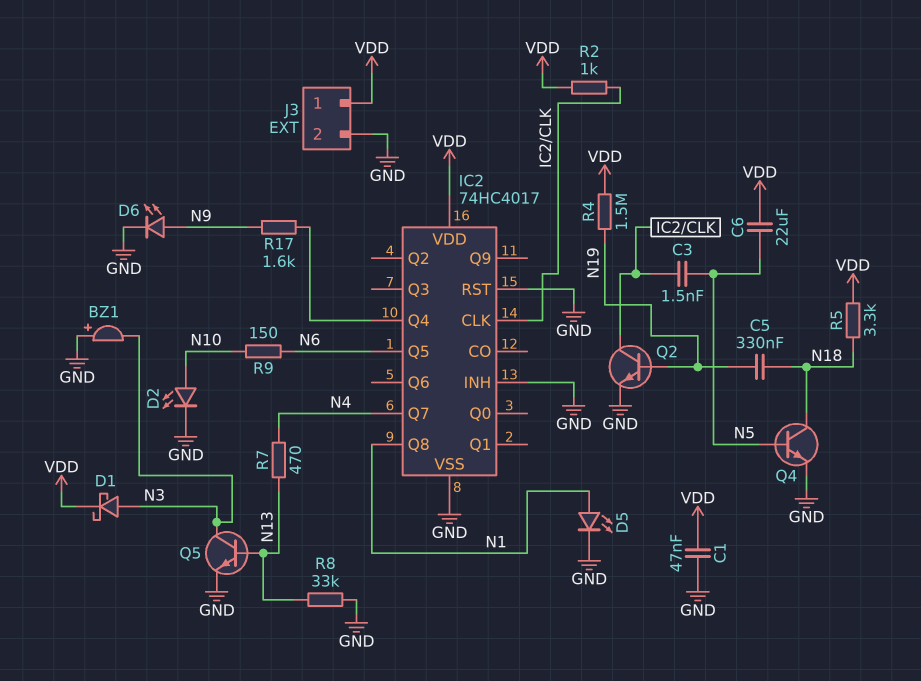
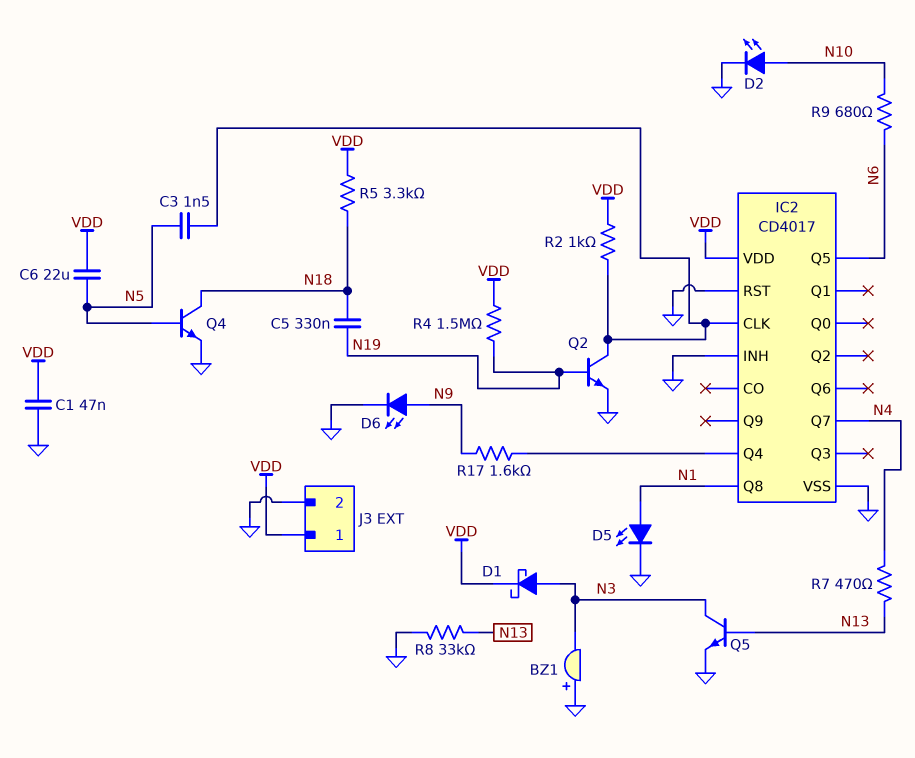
IC2: 74HC4017 -> CD4017
R9: 150 (N6, N10) -> 680 (N6, N10)

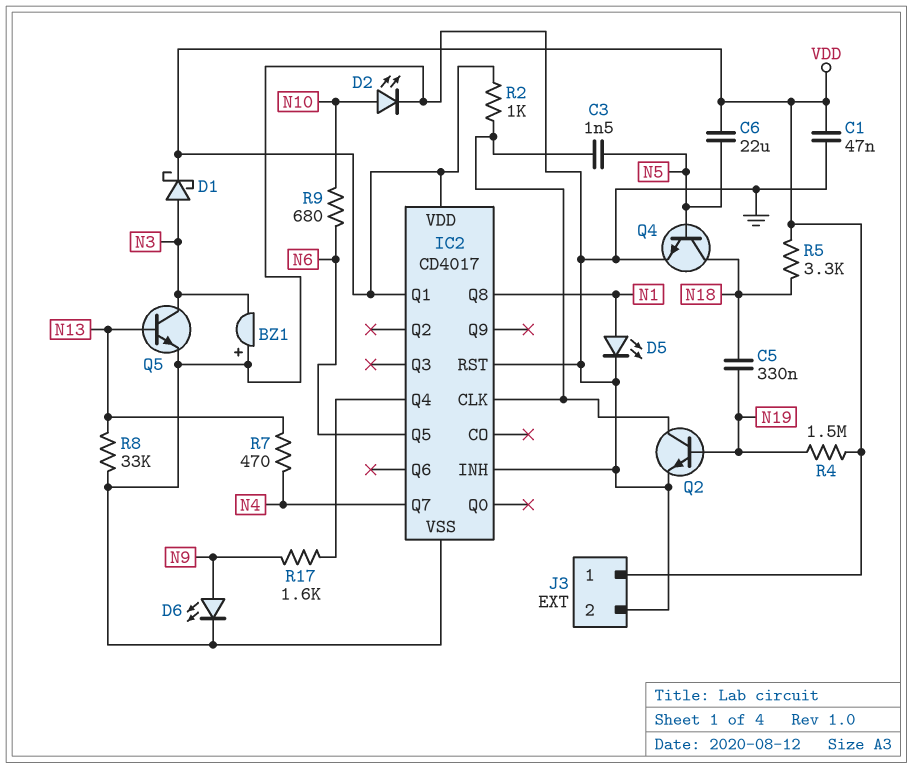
IC2 pin Q1: none -> VDD

